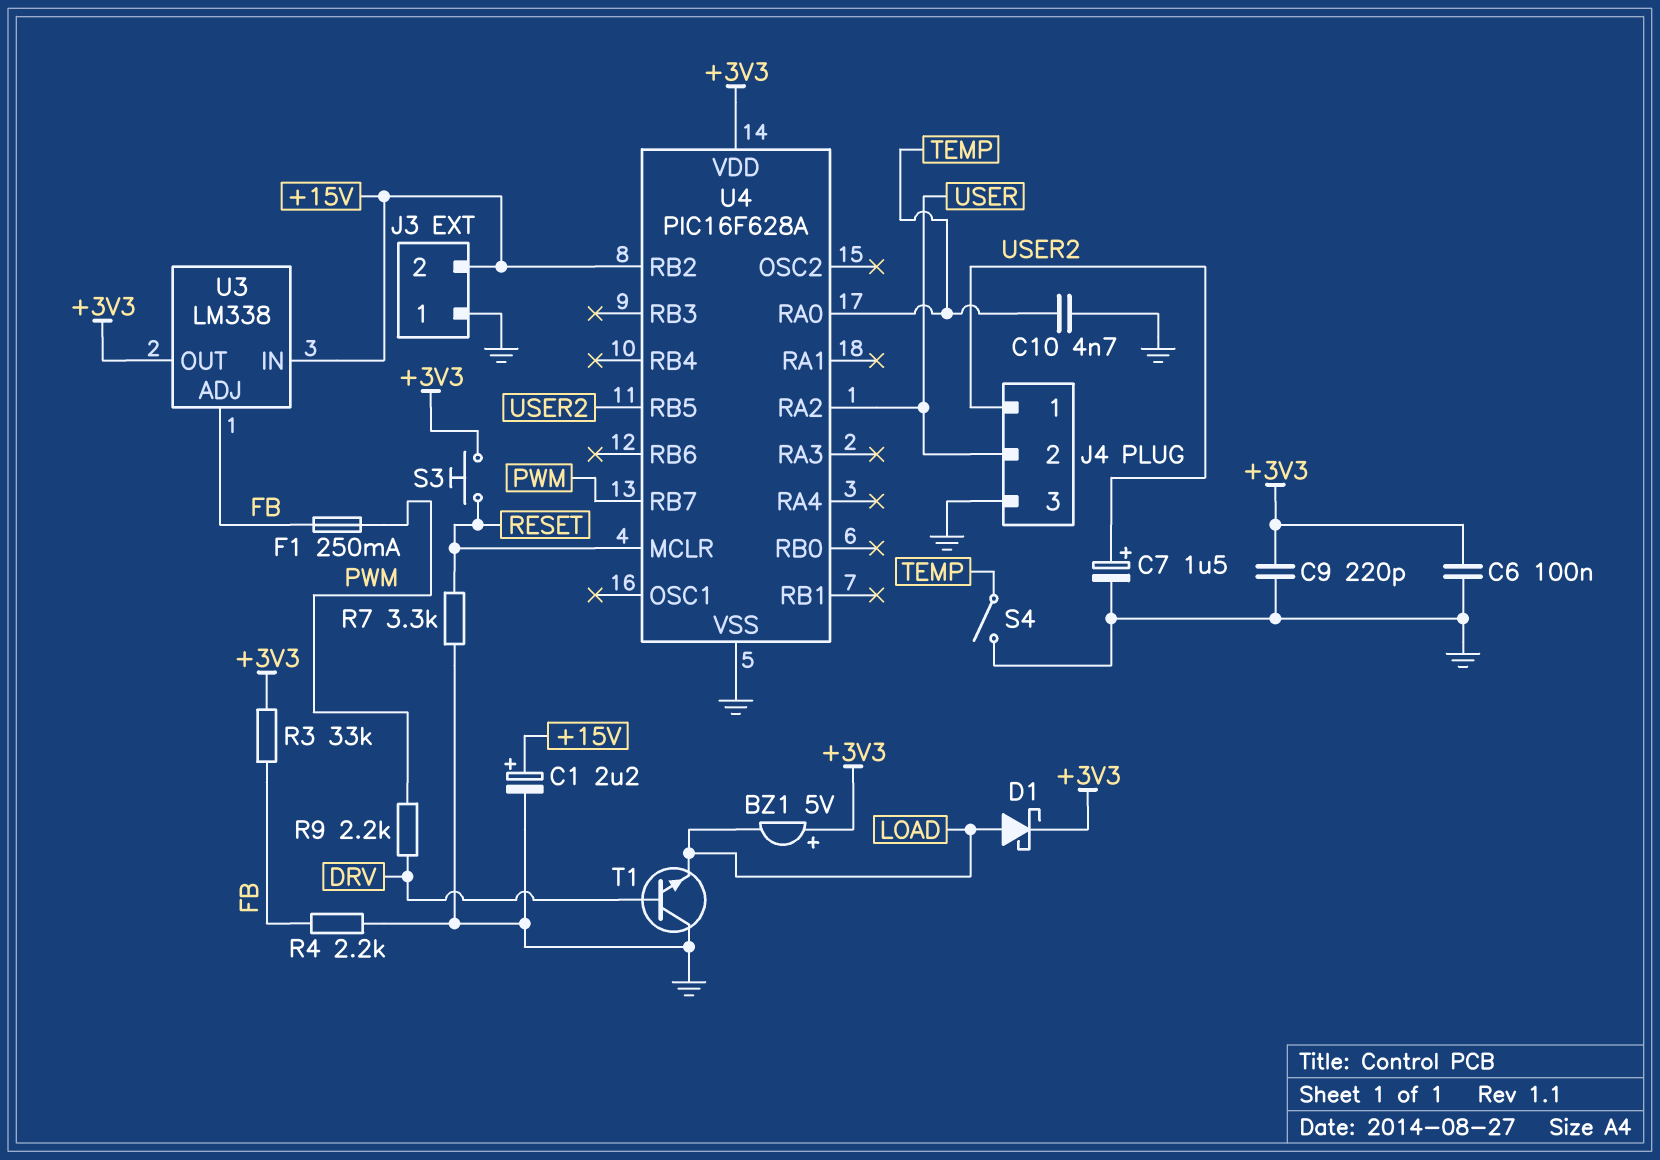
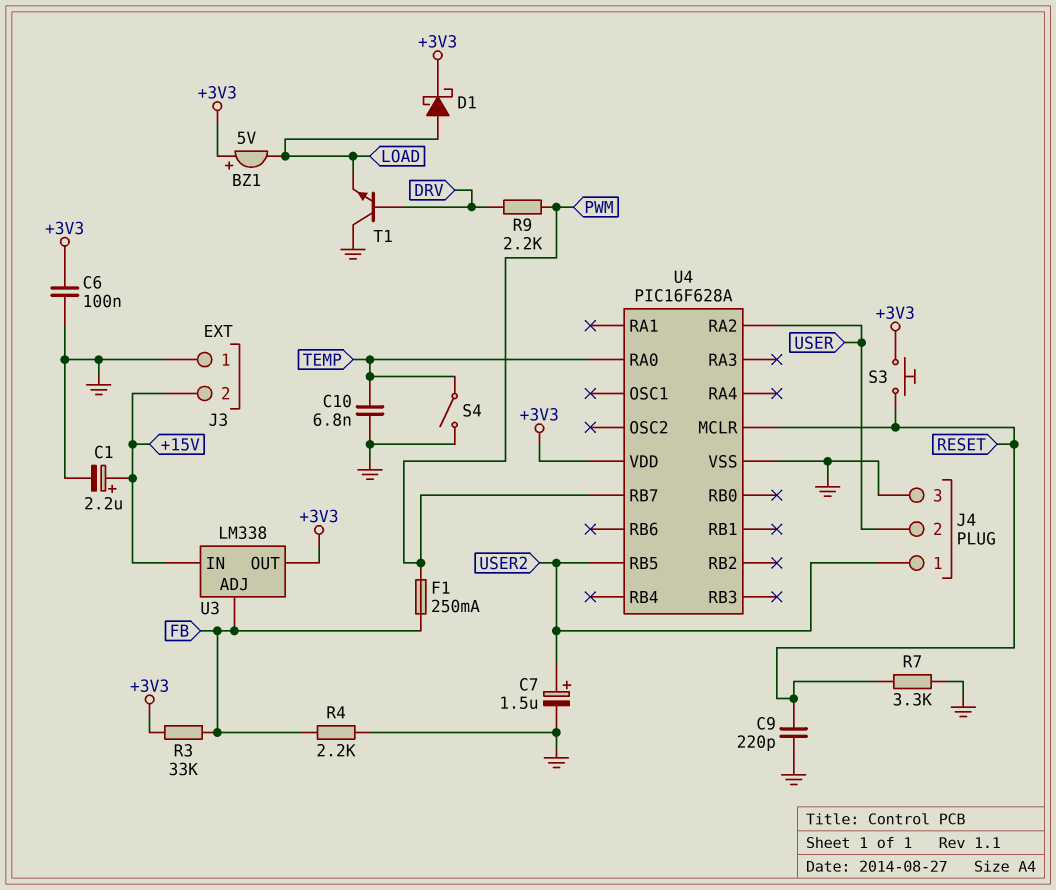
C9: 220pF (+3V3, GND) -> 220pF (GND, RESET)
C10: 4.7nF (GND, TEMP) -> 6.8nF (GND, TEMP)
U4 pin RB2: +15V -> none

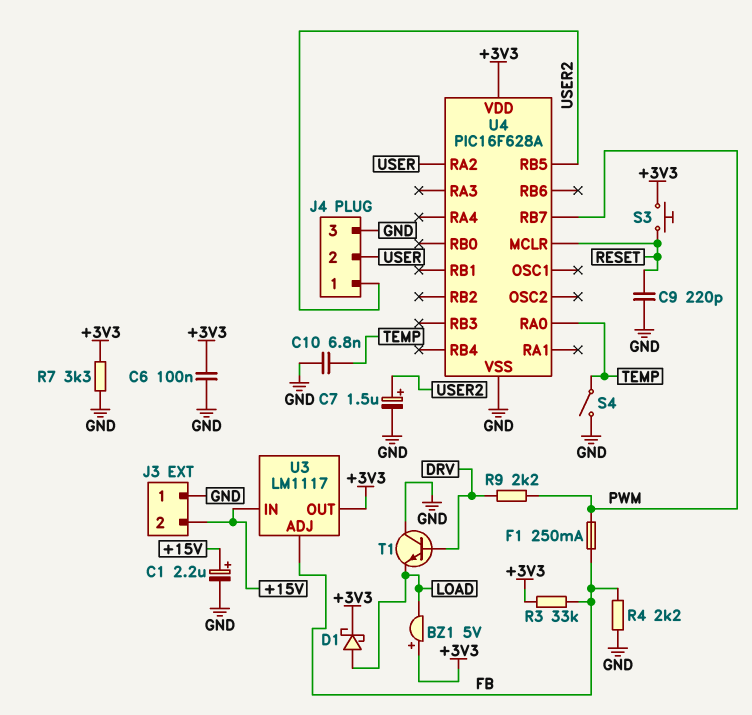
R7: 3.3k (GND, RESET) -> 3.3k (+3V3, GND)
U3: LM338 -> LM1117

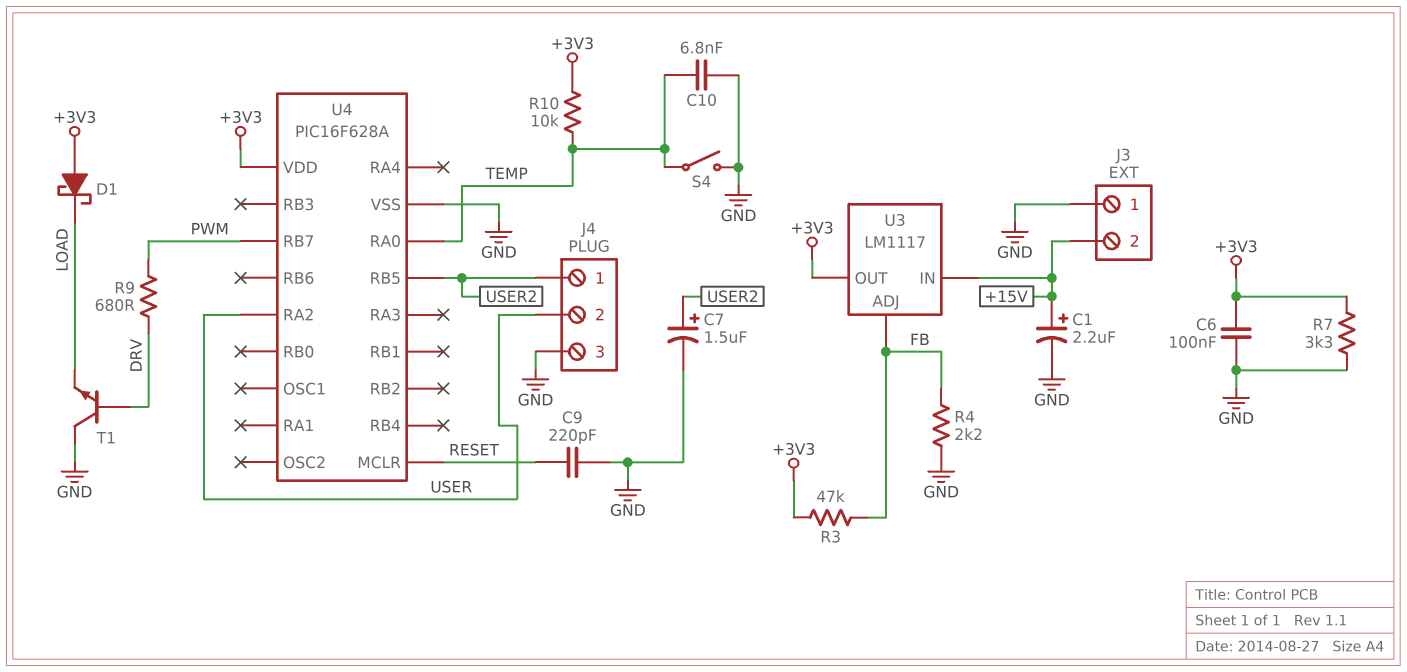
BZ1: buzzer 5V (plus +3V3, minus LOAD) -> none
D1: schottky (A LOAD, K +3V3) -> schottky (A +3V3, K LOAD)
F1: 250mA (FB, PWM) -> none
R3: 33k (+3V3, FB) -> 47k (+3V3, FB)
R9: 2.2k (DRV, PWM) -> 680 (DRV, PWM)
R10: none -> 10k (+3V3, TEMP)
S3: button (+3V3, RESET) -> none

